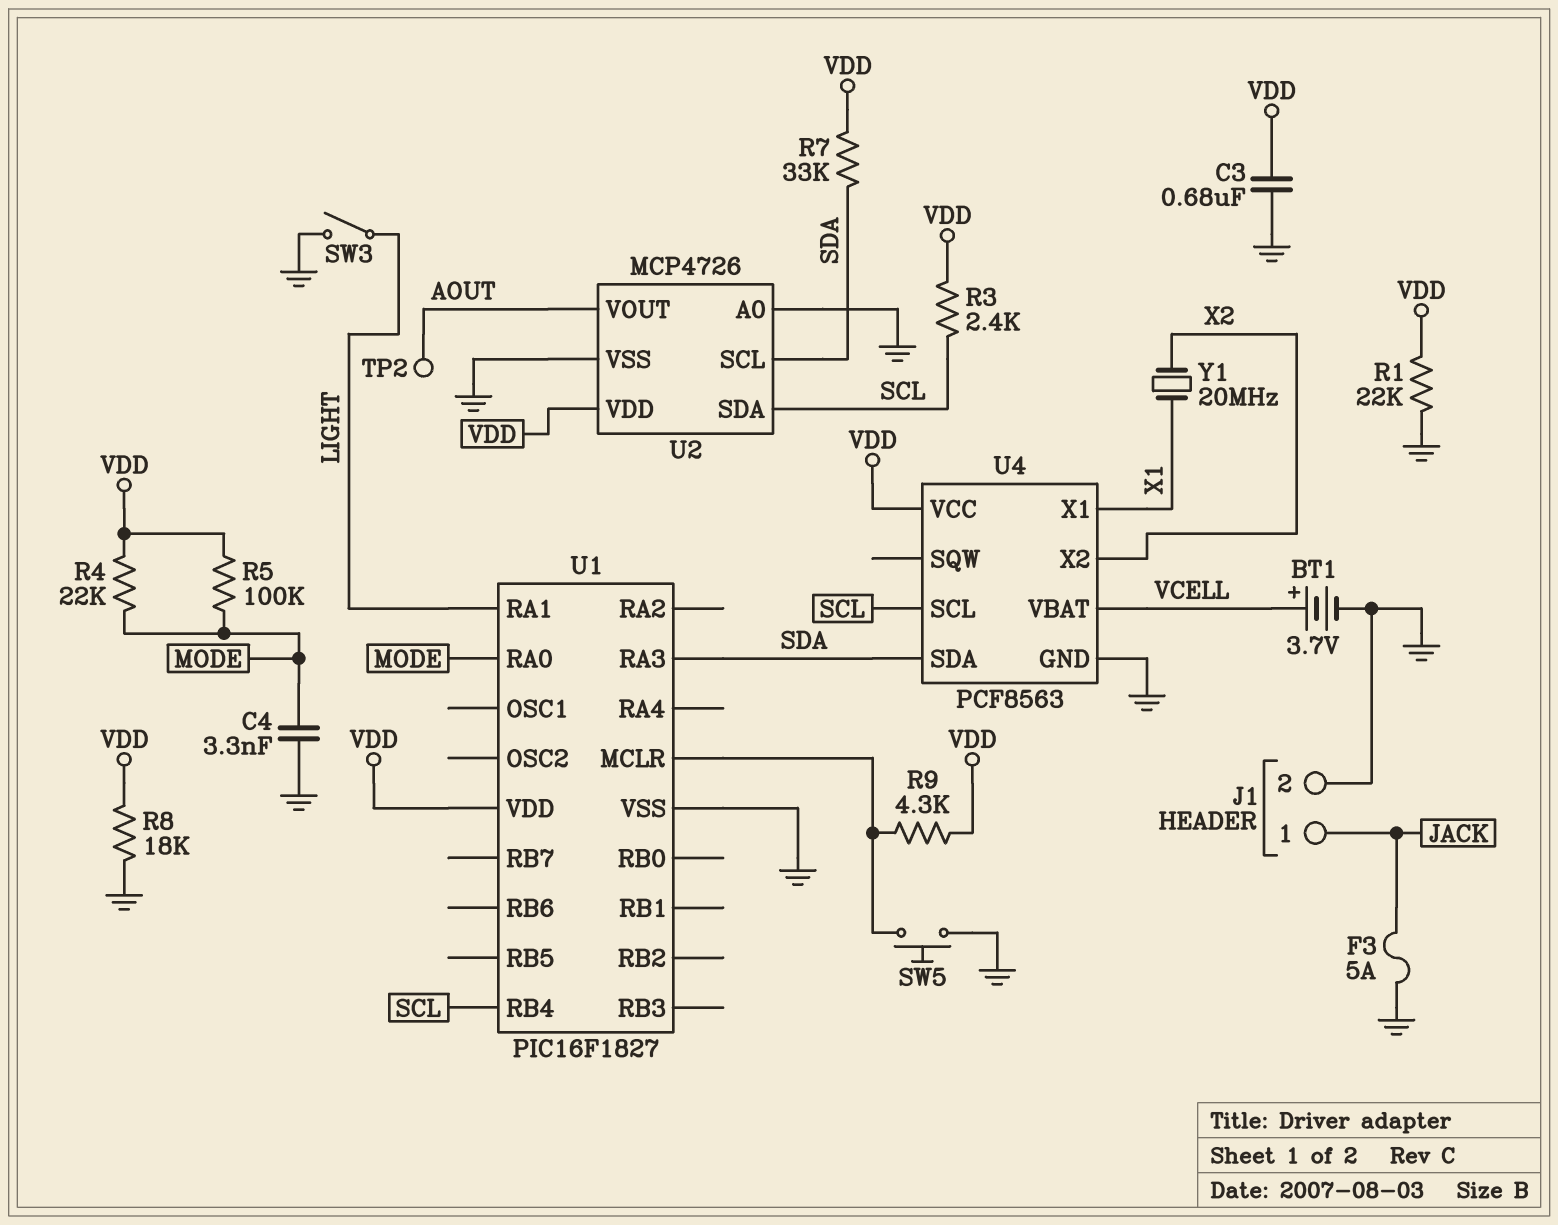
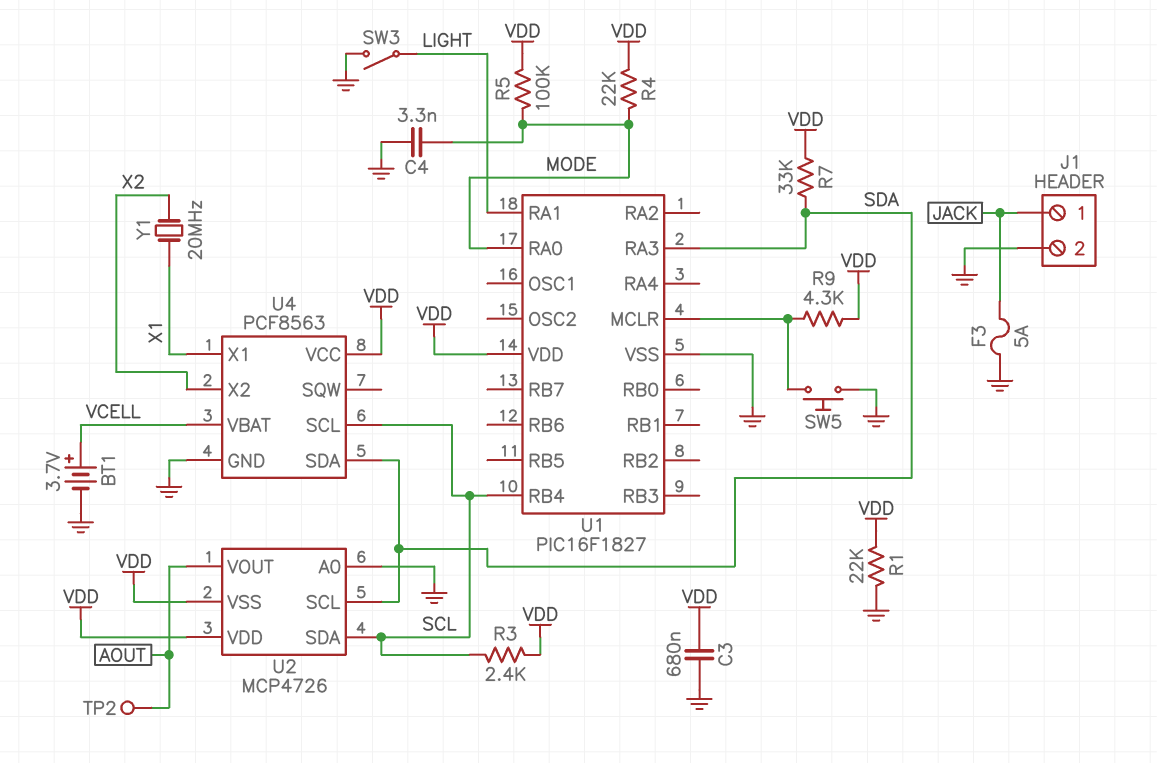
R8: 18k (GND, VDD) -> none
U2 pin VSS: GND -> VDD

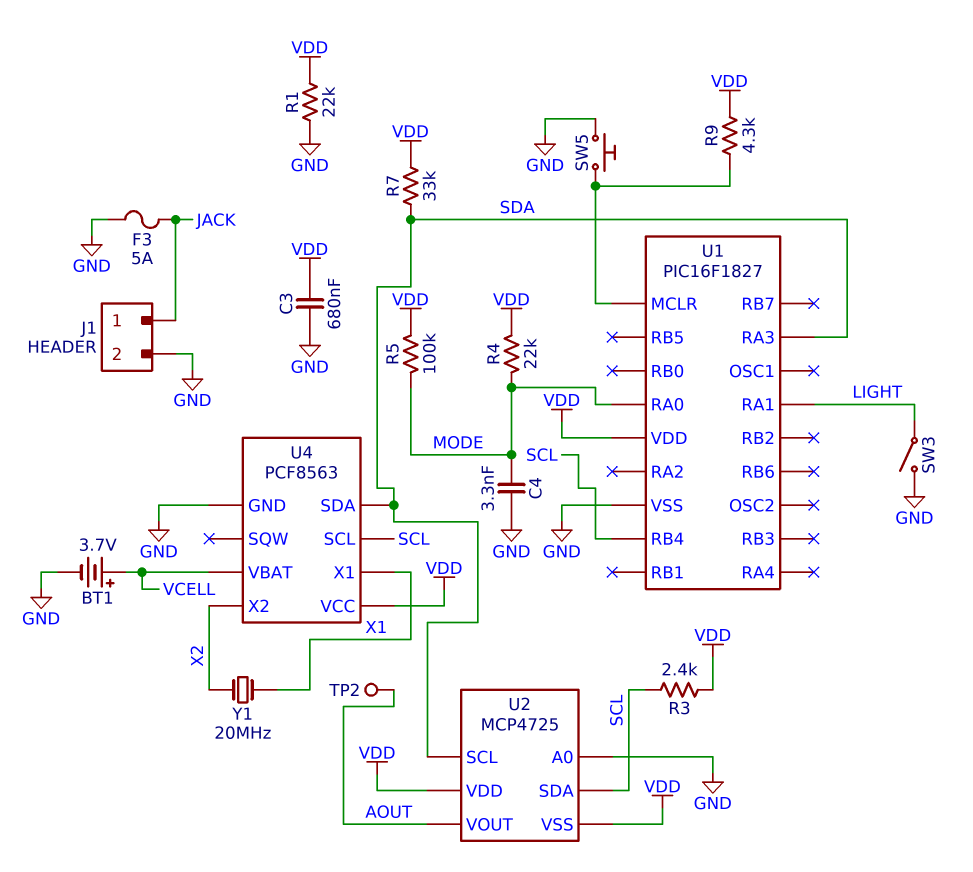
U2: MCP4726 -> MCP4725

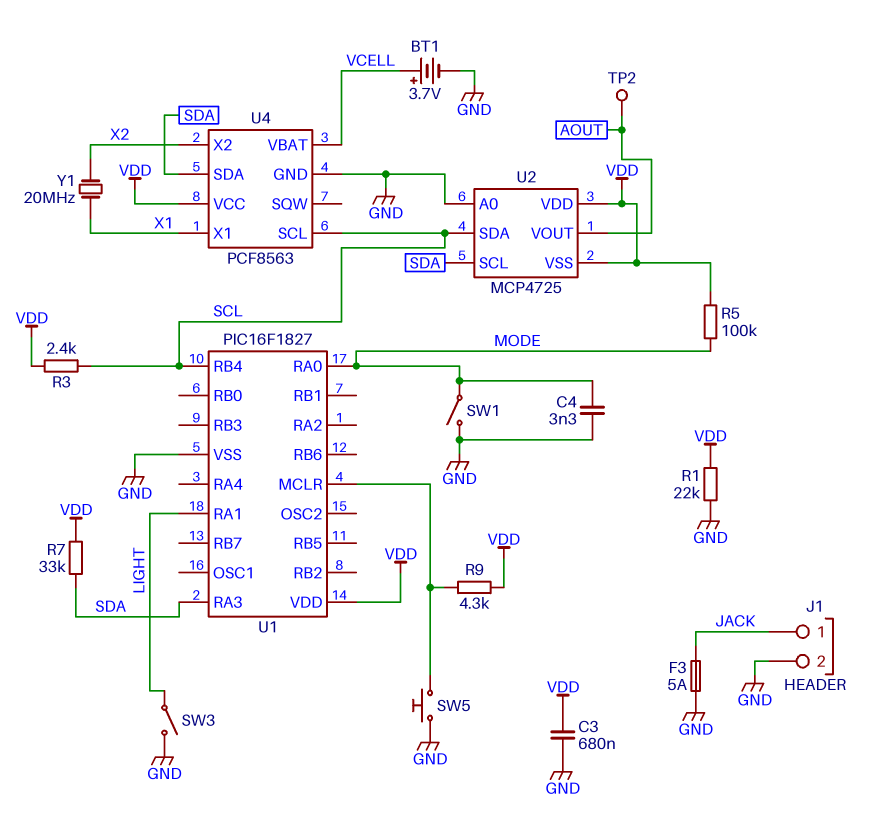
R4: 22k (MODE, VDD) -> none
SW1: none -> switch (GND, MODE)

